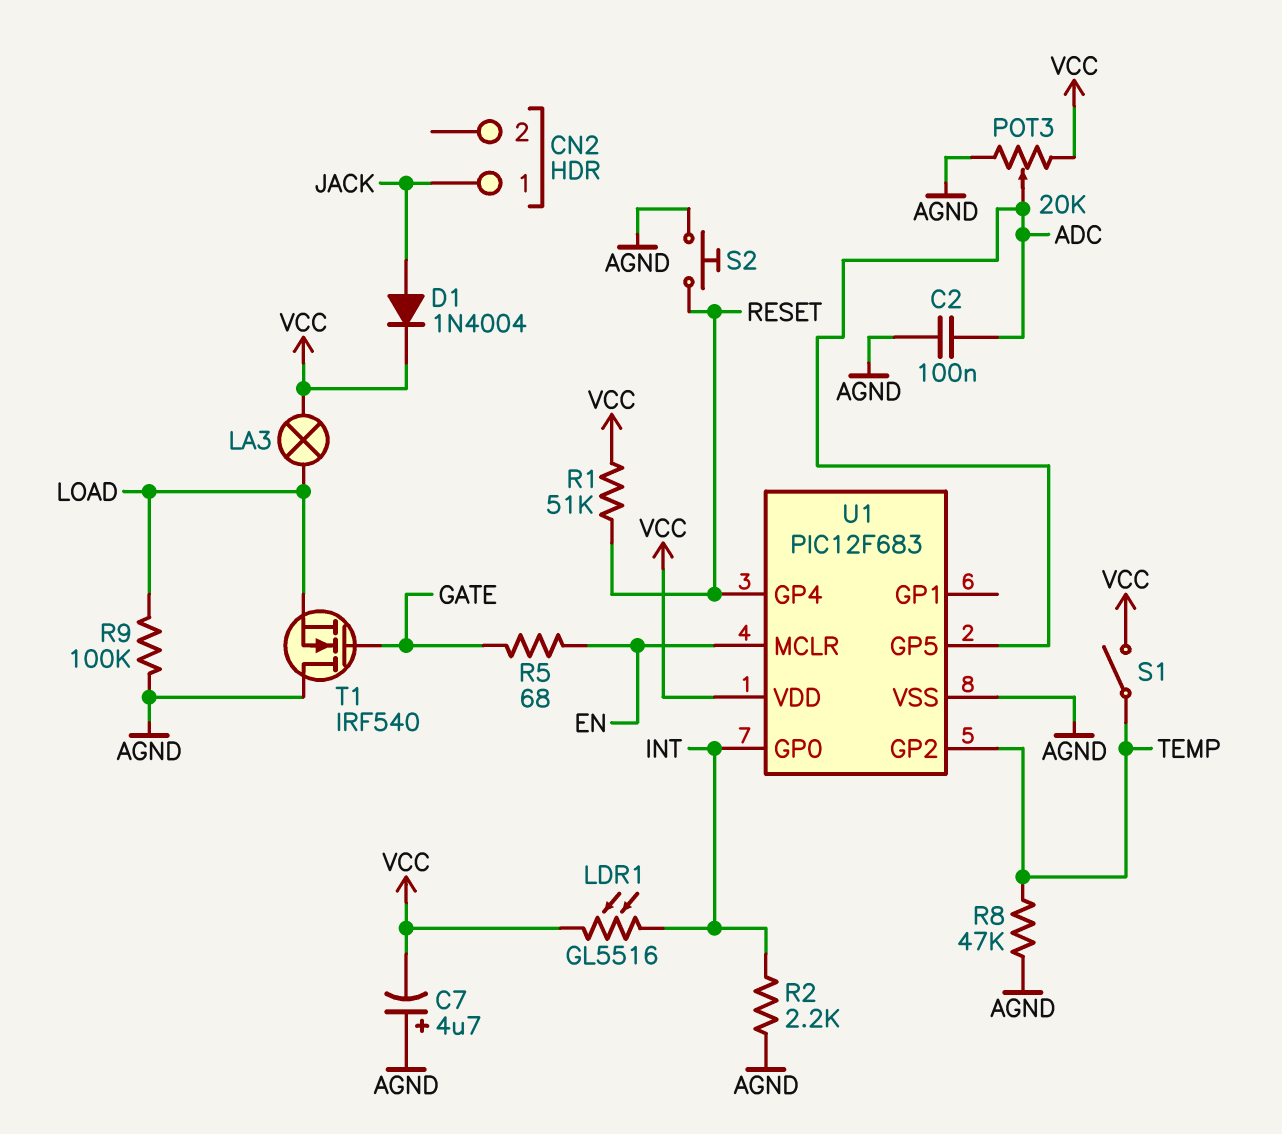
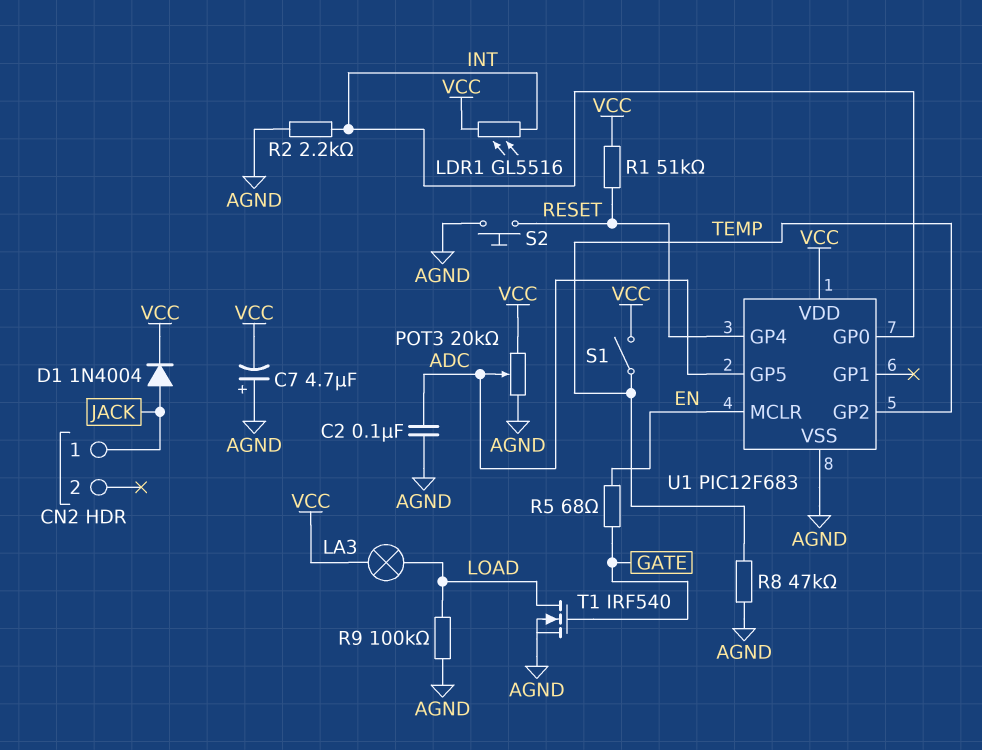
T1: NMOS IRF540 (G GATE, D AGND, S LOAD) -> NMOS IRF540 (G GATE, D LOAD, S AGND)

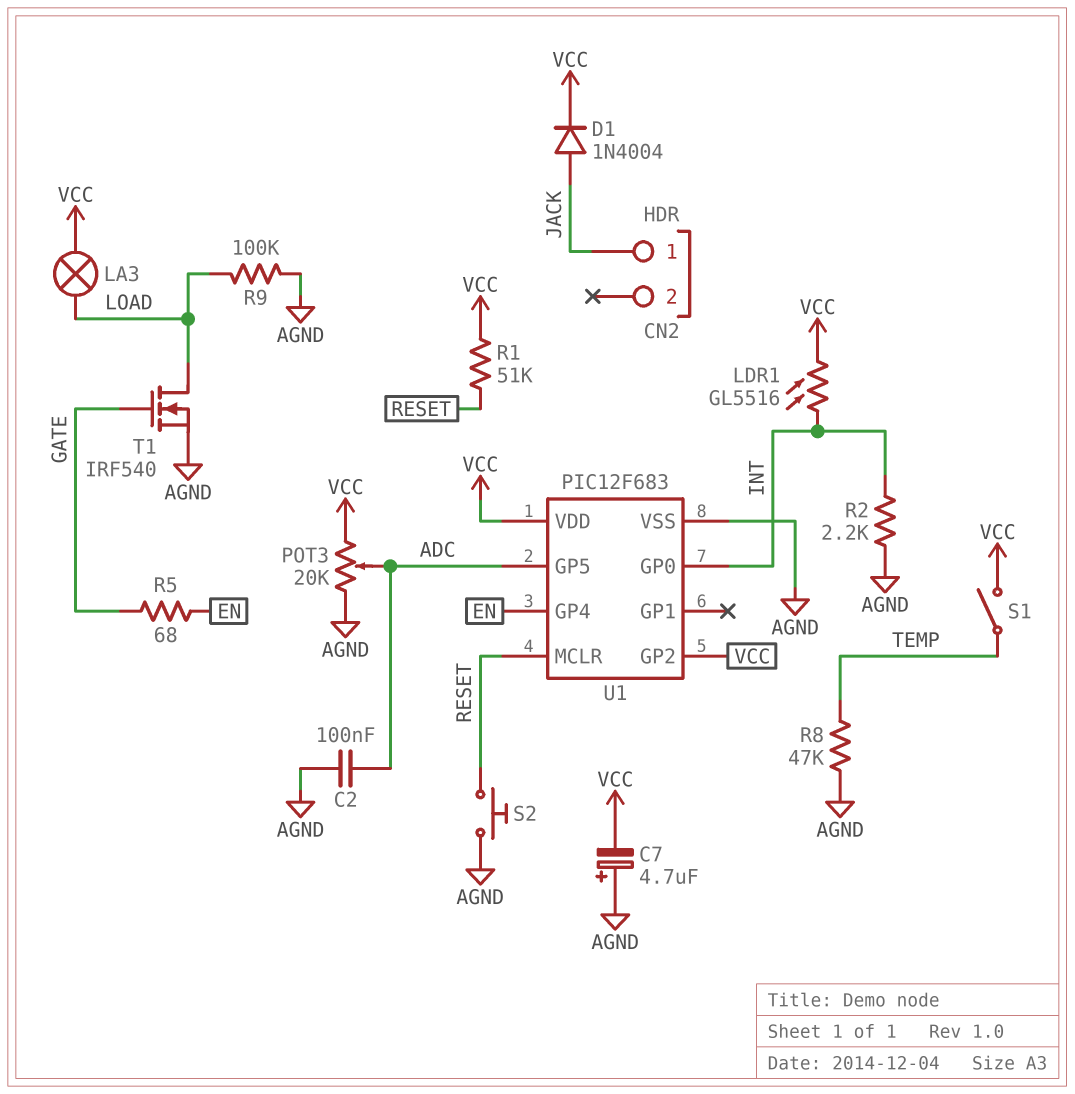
U1 pin GP2: TEMP -> VCC
U1 pin GP4: RESET -> EN
U1 pin MCLR: EN -> RESET

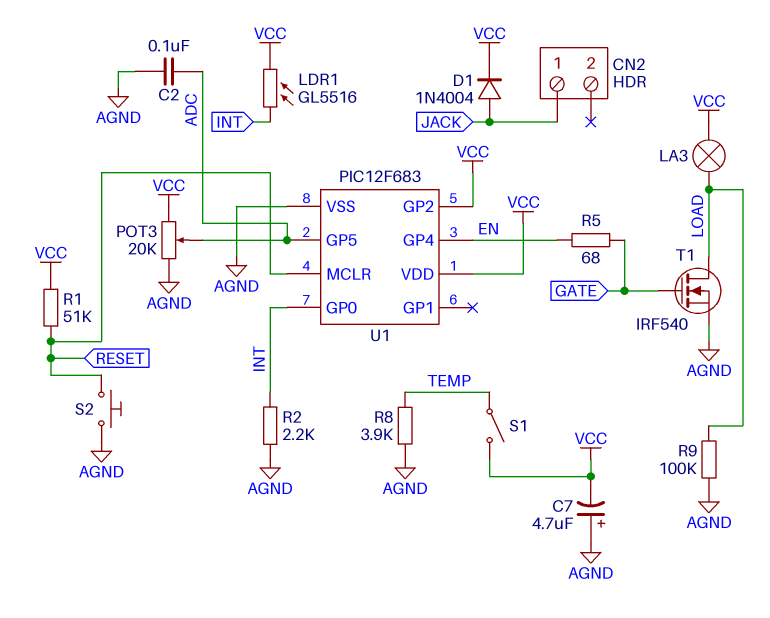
R8: 47k (AGND, TEMP) -> 3.9k (AGND, TEMP)

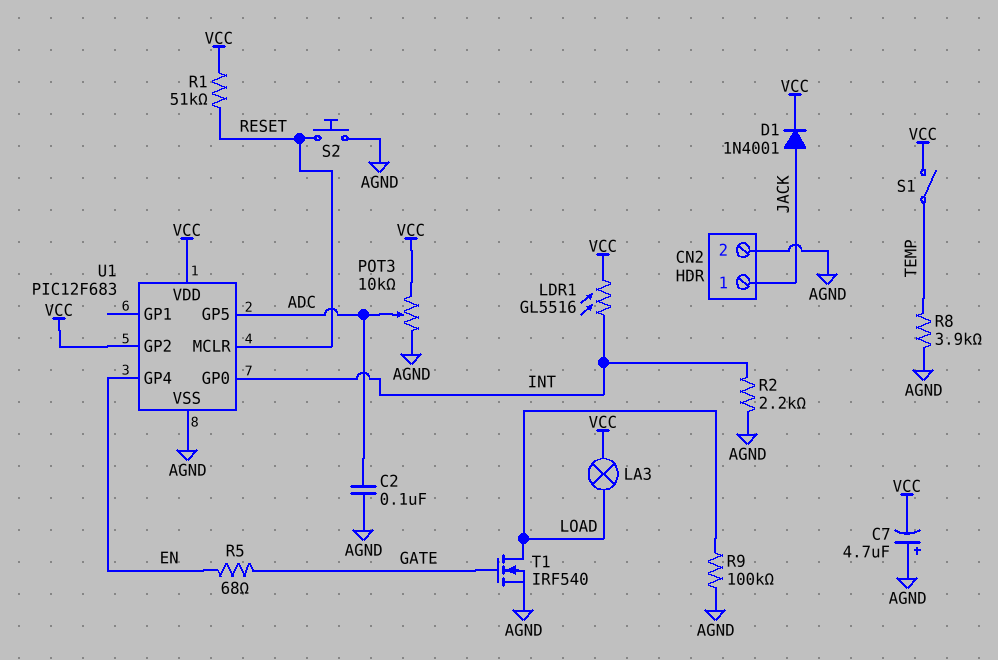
CN2 pin 2: none -> AGND
D1: diode 1N4004 (A JACK, K VCC) -> diode 1N4001 (A JACK, K VCC)
POT3: 20k (AGND, VCC, wiper ADC) -> 10k (AGND, VCC, wiper ADC)

